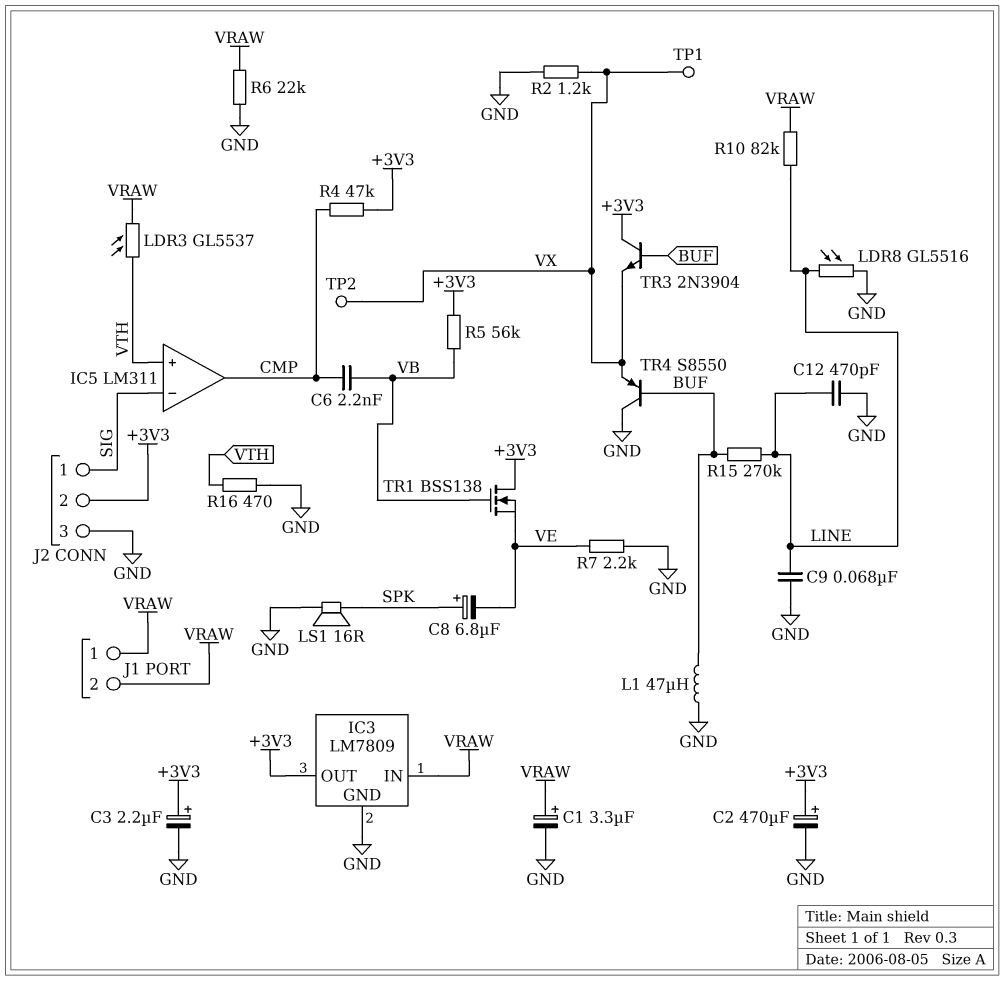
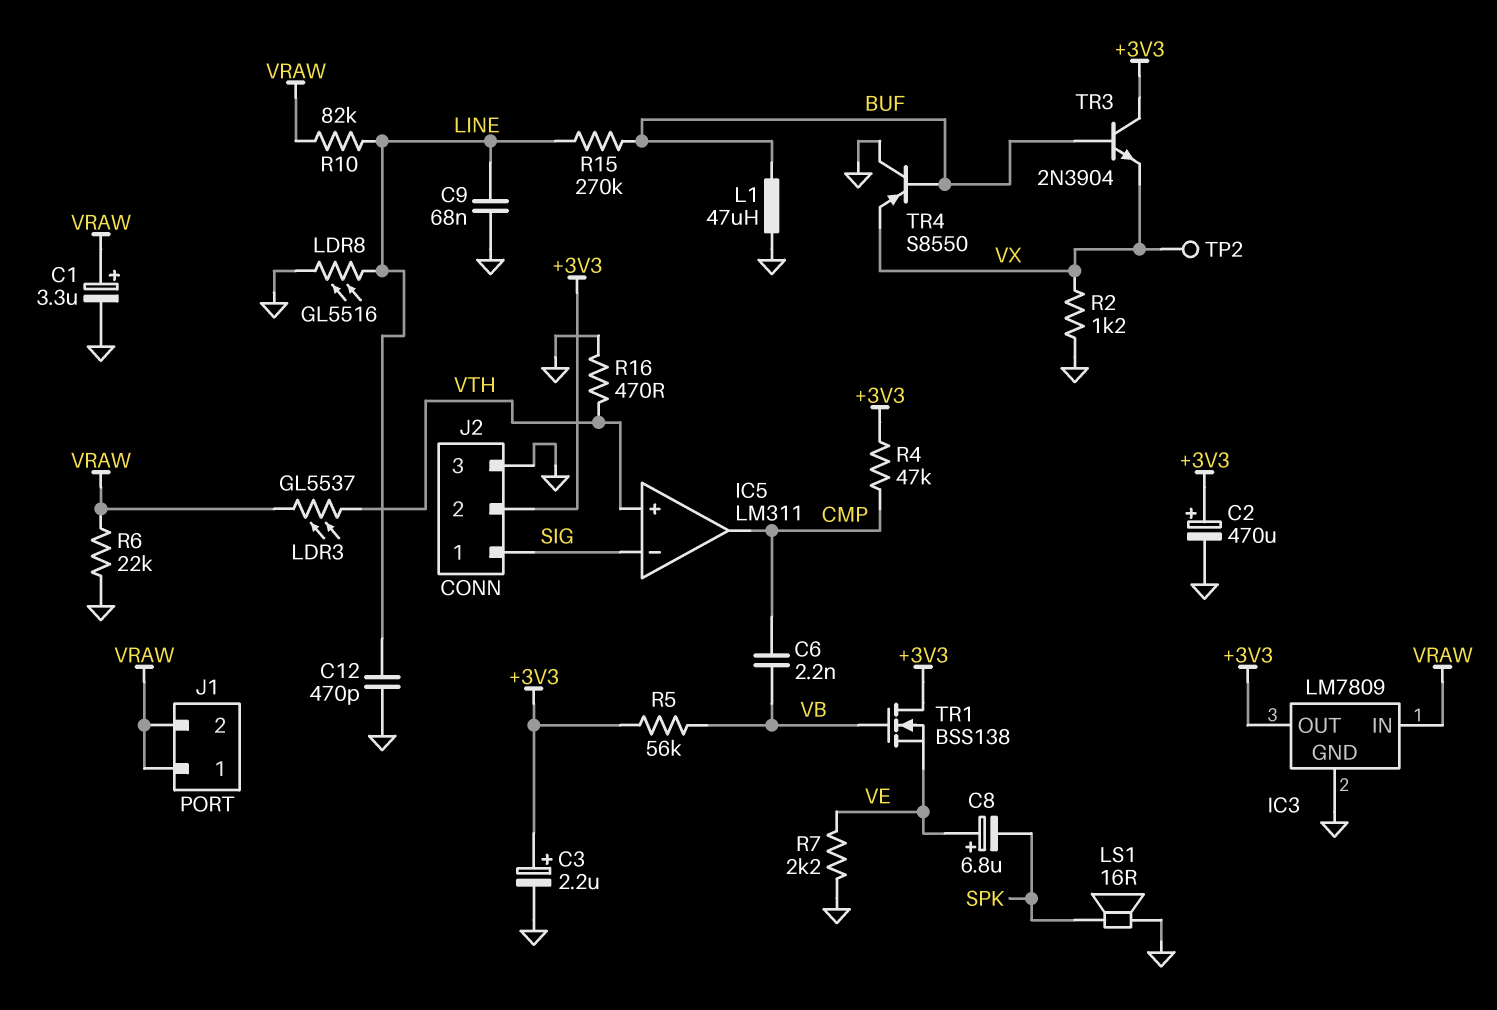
C8: 6.8uF (plus SPK, minus VE) -> 6.8uF (plus VE, minus SPK)
TP1: test point (VX) -> none

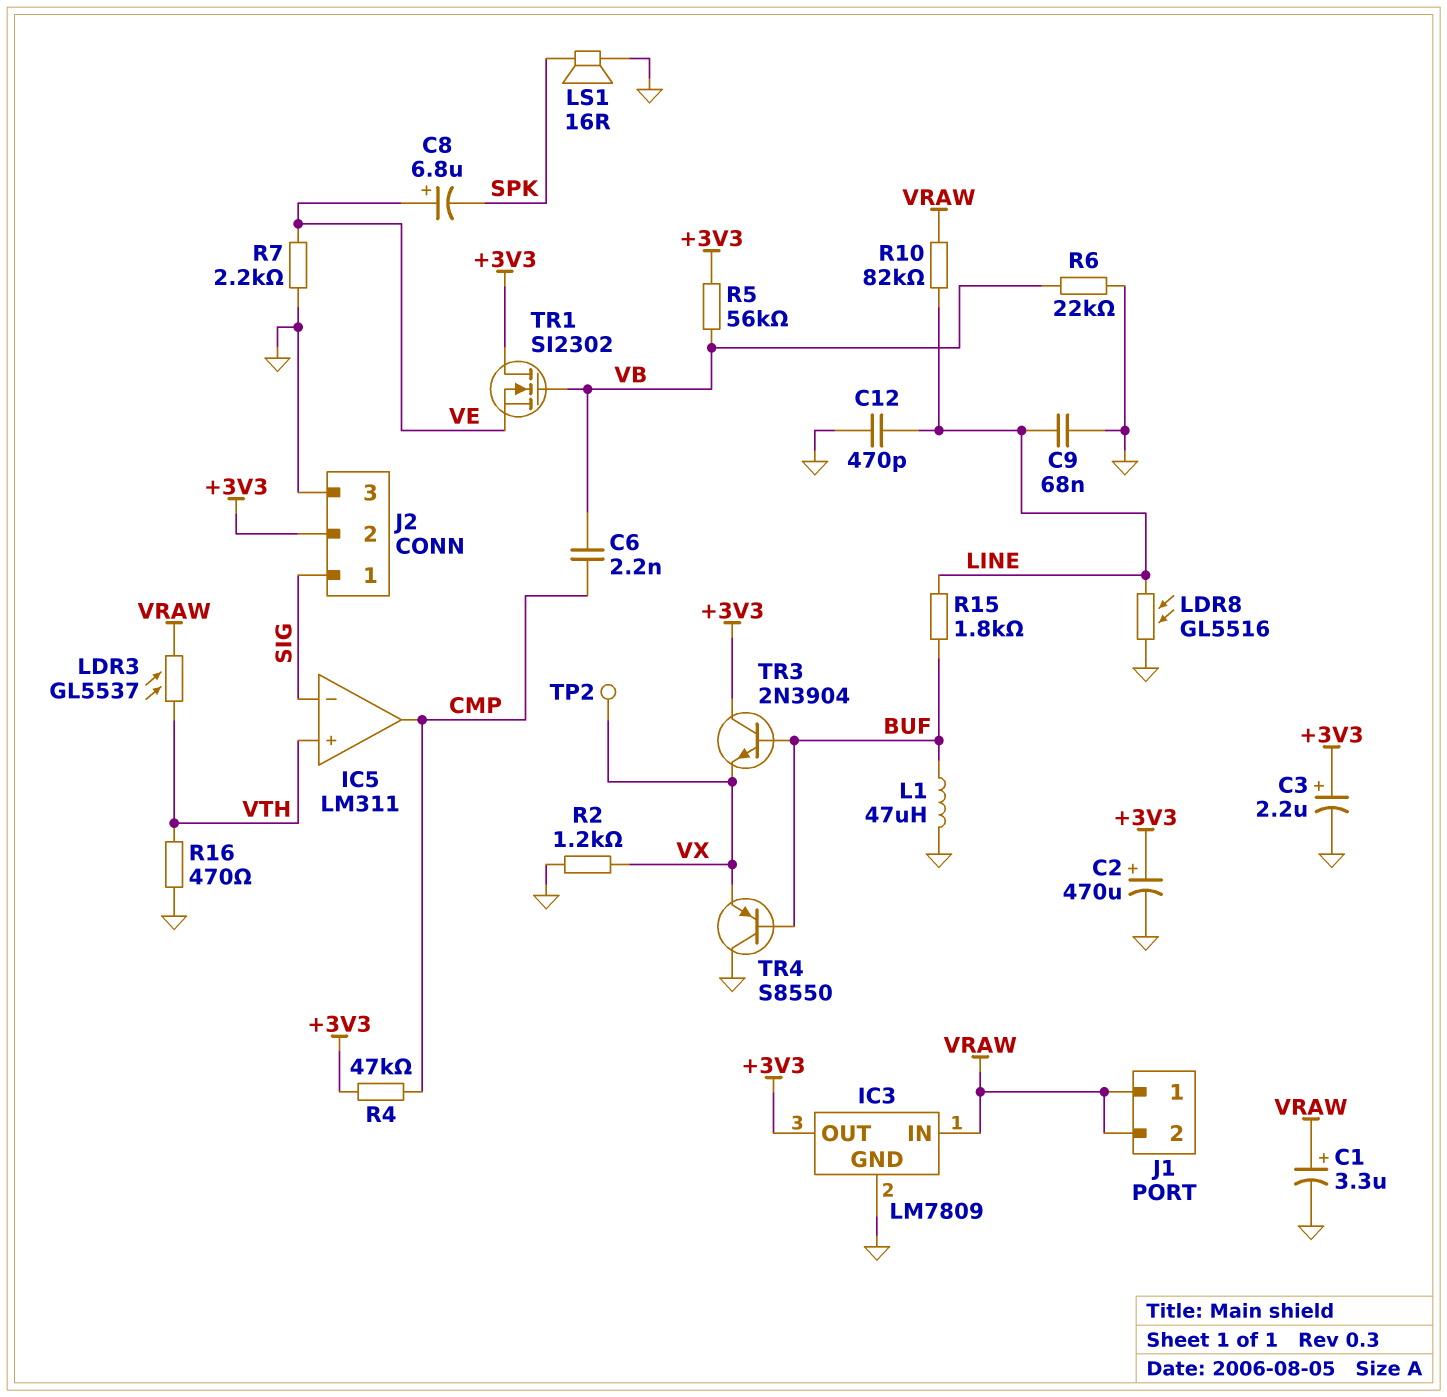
R6: 22k (GND, VRAW) -> 22k (GND, VB)
R15: 270k (BUF, LINE) -> 1.8k (BUF, LINE)
TR1: NMOS BSS138 (G VB, D +3V3, S VE) -> NMOS SI2302 (G VB, D +3V3, S VE)

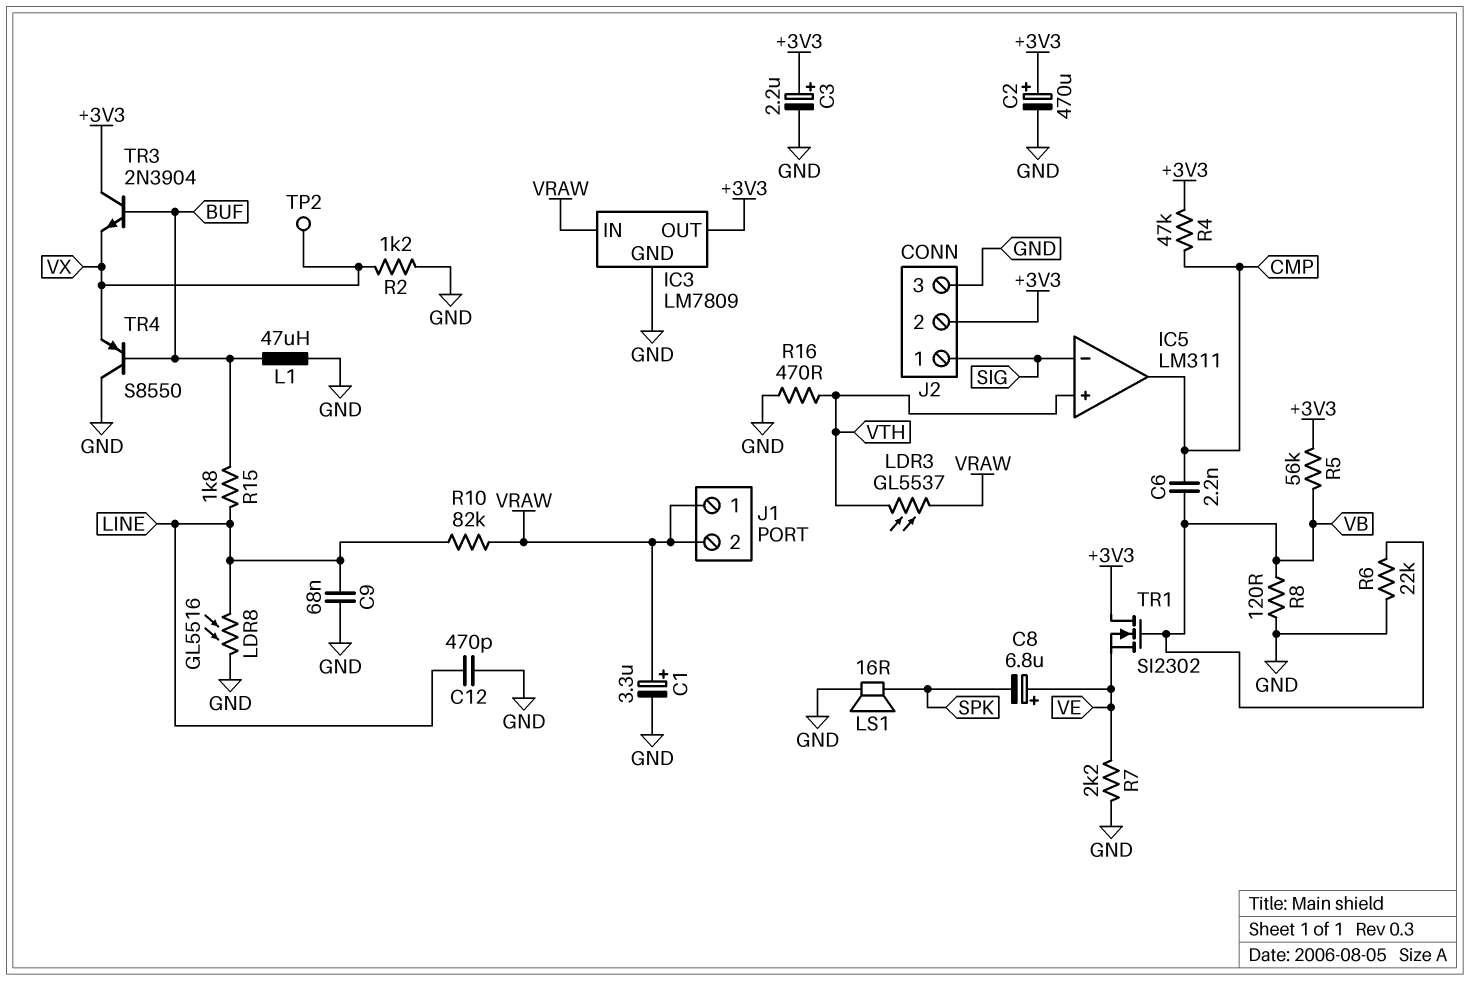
R8: none -> 120 (GND, VB)

